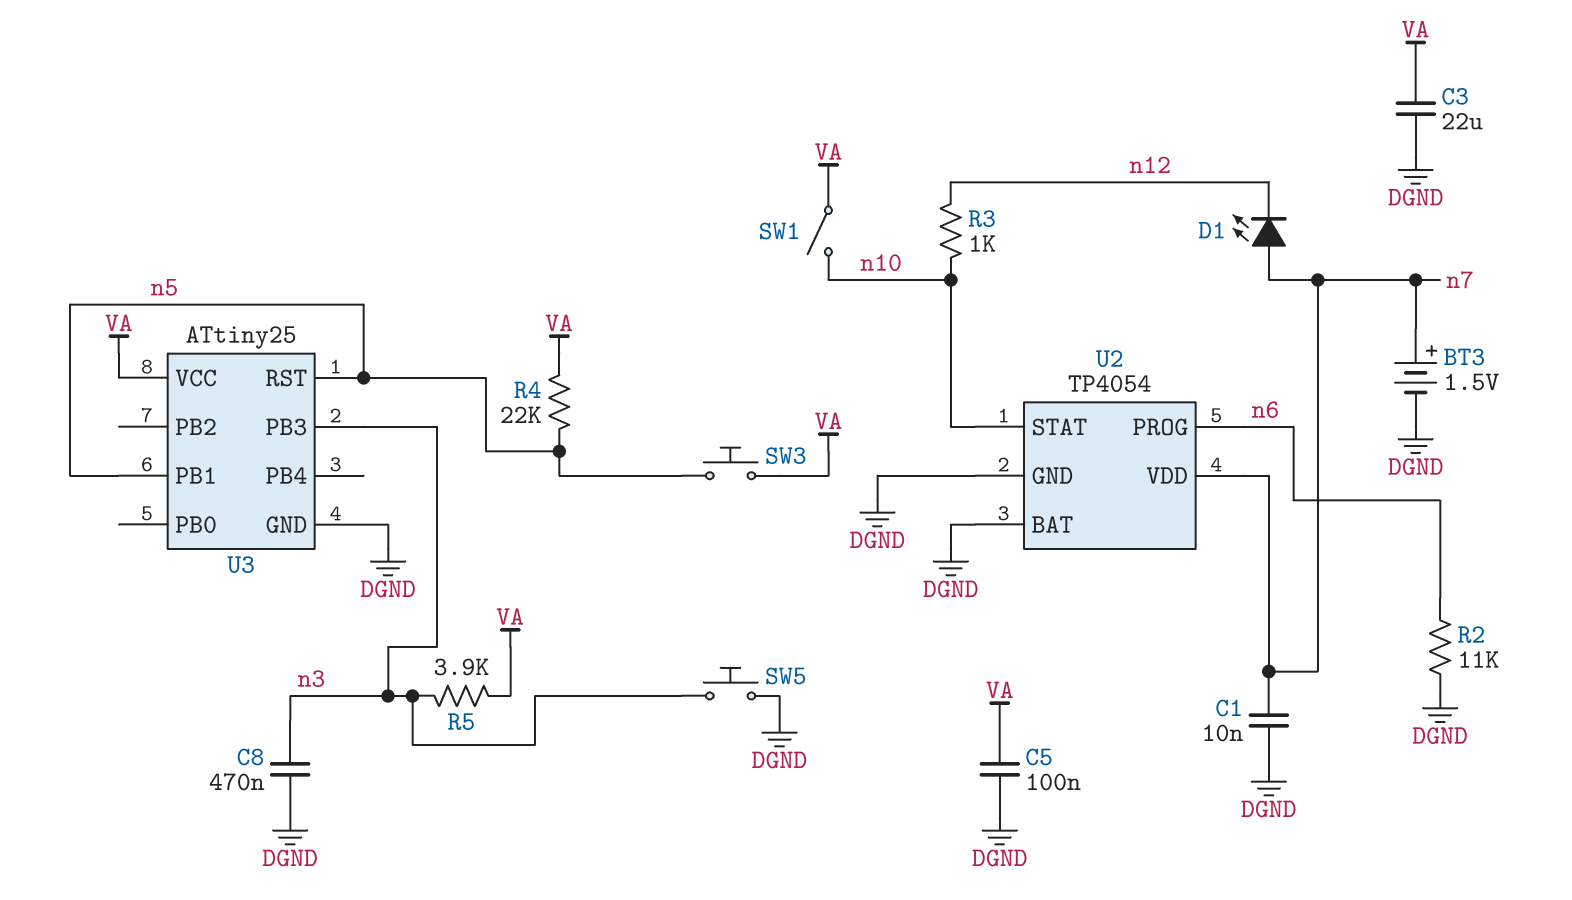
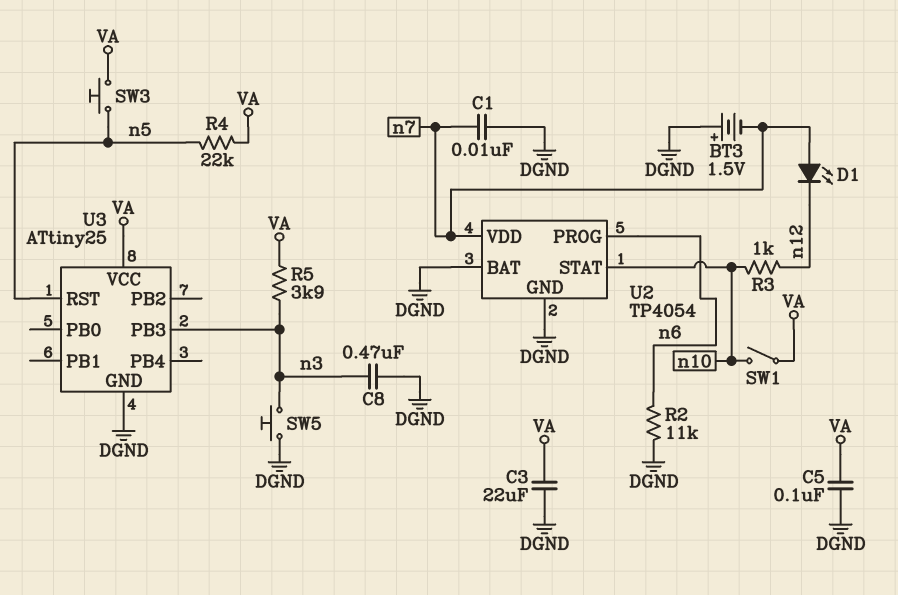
BT3: 1.5V (plus n7, minus DGND) -> 1.5V (plus DGND, minus n7)
U3 pin PB1: n5 -> none

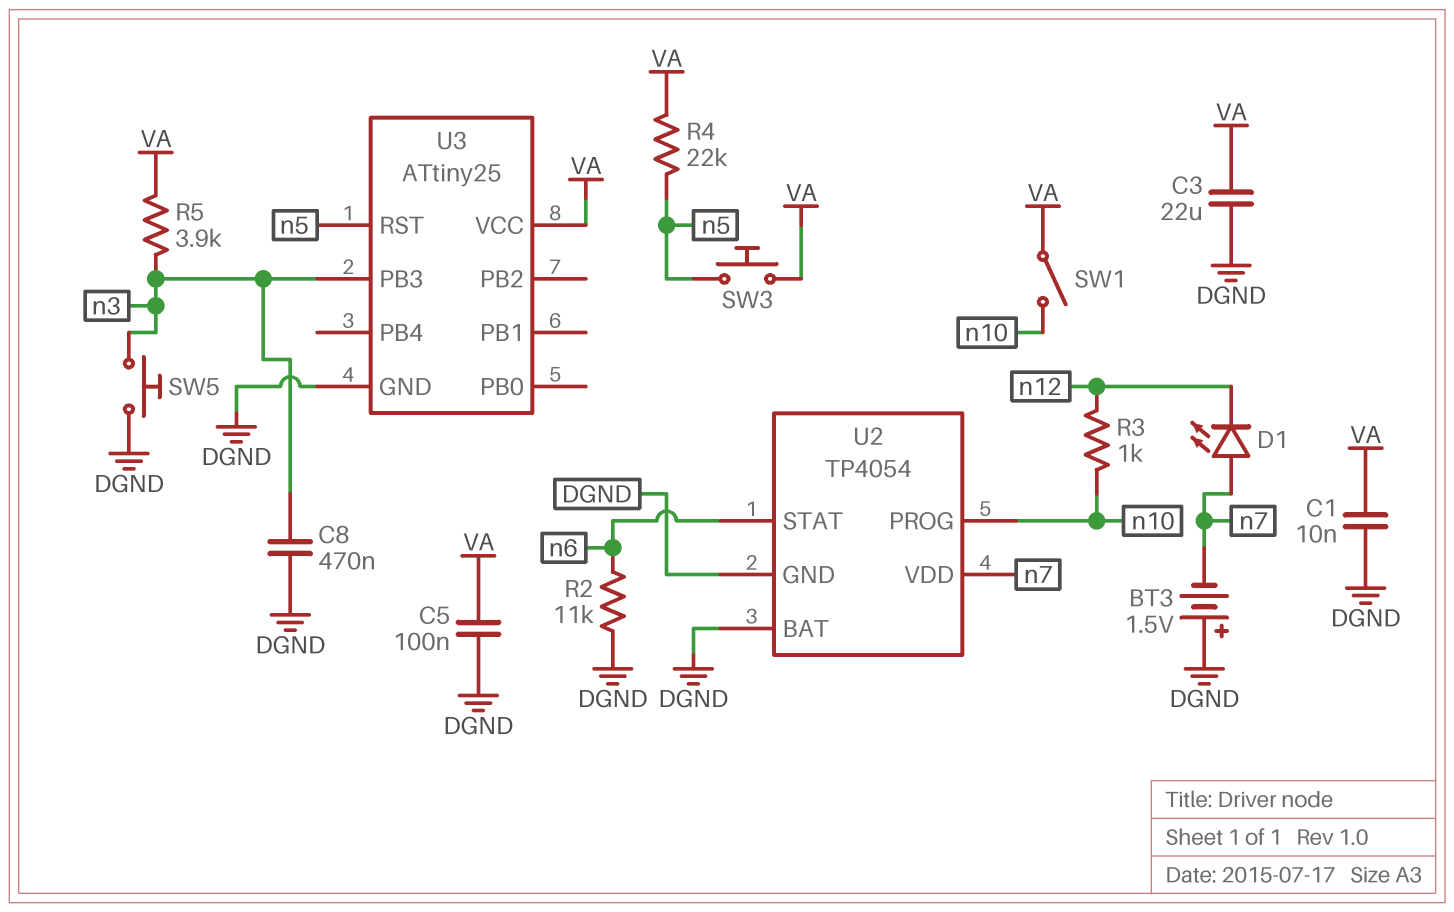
C1: 10nF (DGND, n7) -> 10nF (DGND, VA)
U2 pin PROG: n6 -> n10
U2 pin STAT: n10 -> n6

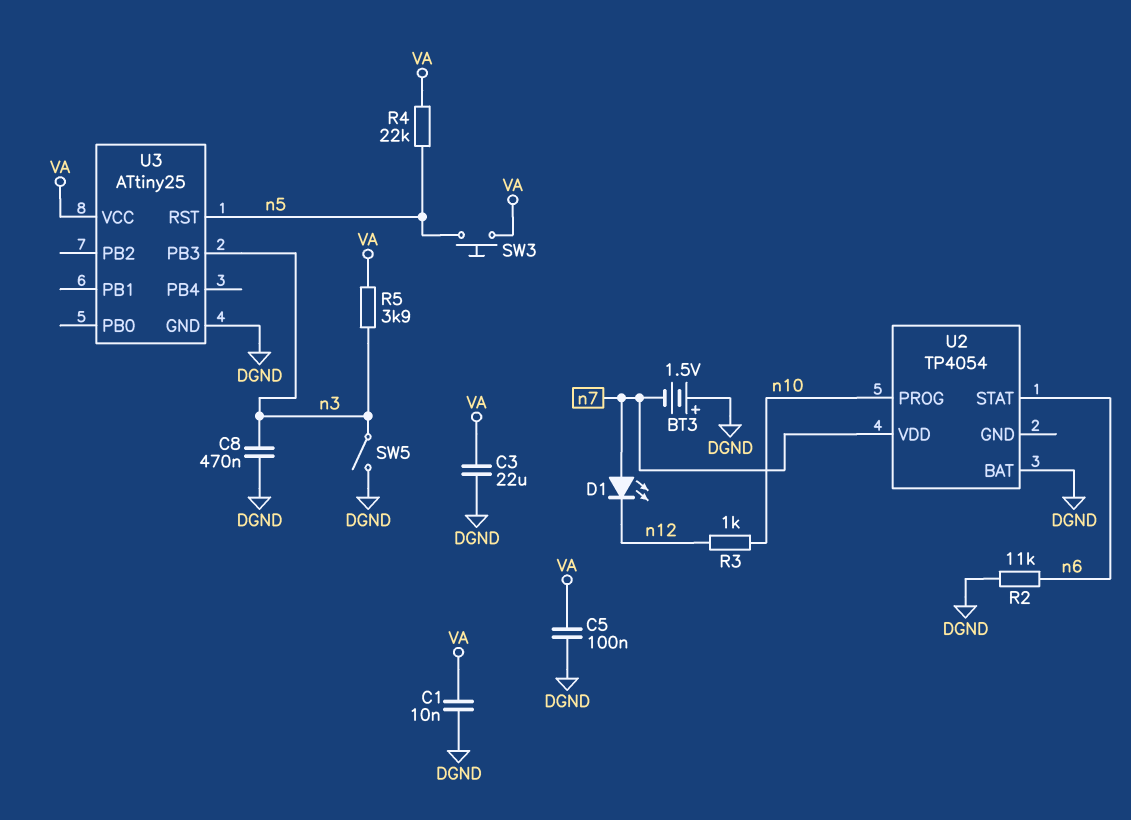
SW1: switch (VA, n10) -> none
SW5: button (DGND, n3) -> switch (DGND, n3)
U2 pin GND: DGND -> none

